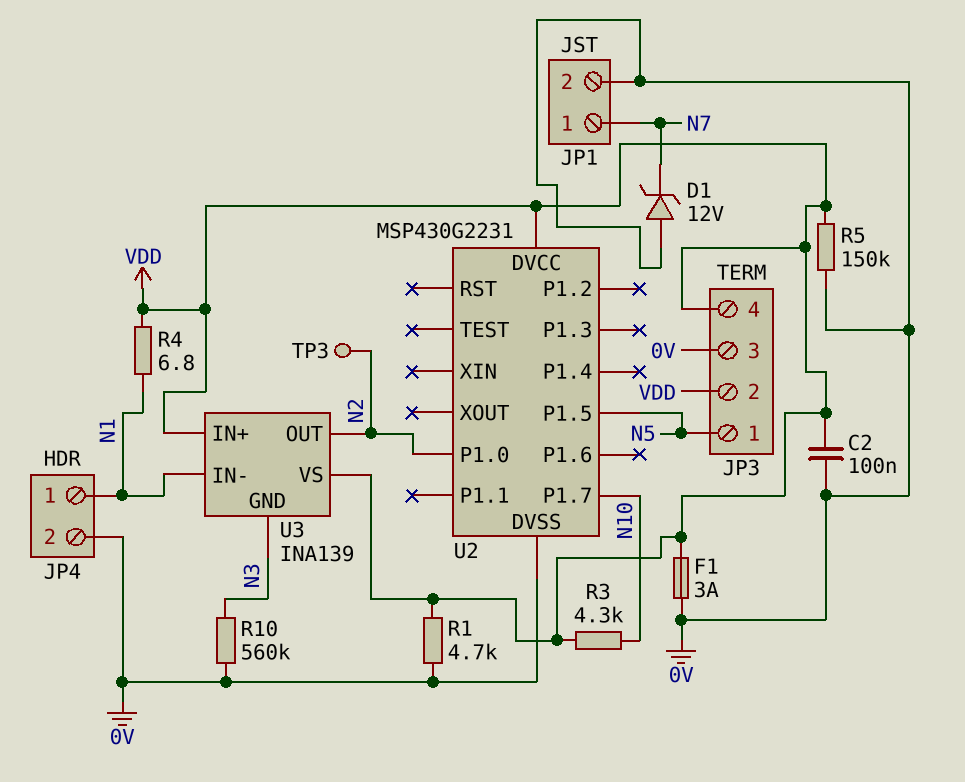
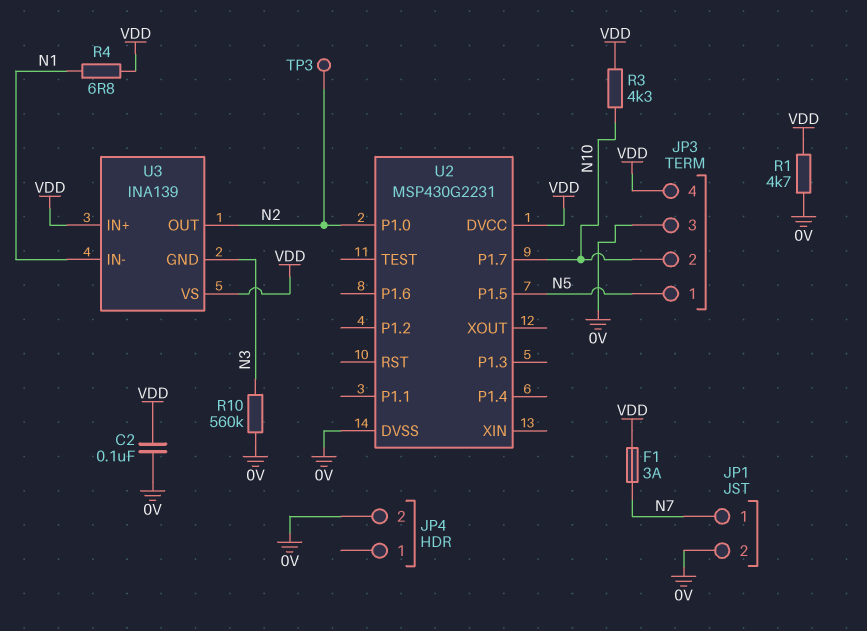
D1: zener 12V (A 0V, K N7) -> none
F1: 3A (0V, VDD) -> 3A (N7, VDD)
JP3 pin 2: VDD -> N10
JP4 pin 1: N1 -> none
R5: 150k (0V, VDD) -> none

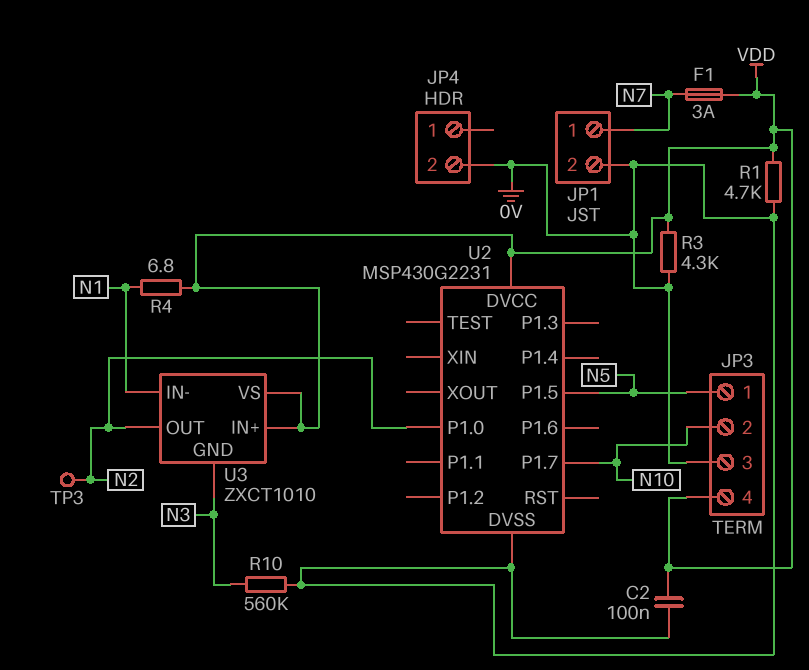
R3: 4.3k (N10, VDD) -> 4.3k (0V, VDD)
U3: INA139 -> ZXCT1010

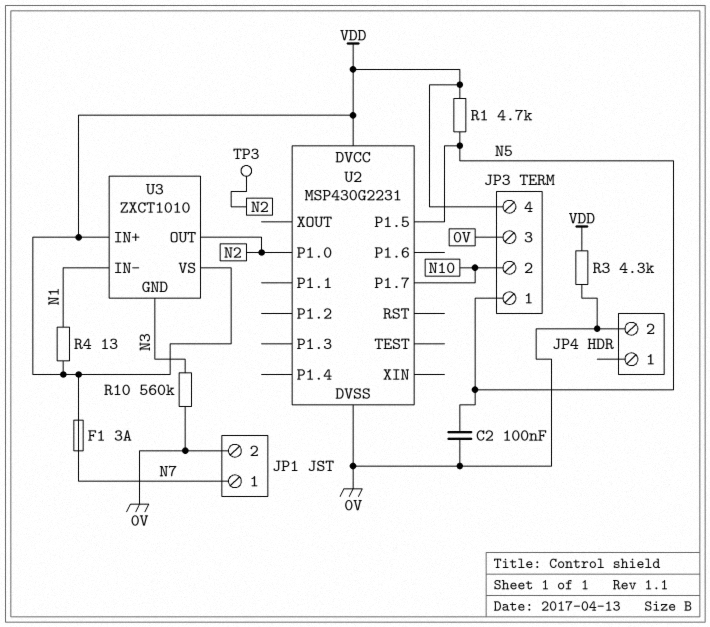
C2: 100nF (0V, VDD) -> 100nF (0V, N5)
R1: 4.7k (0V, VDD) -> 4.7k (N5, VDD)
R4: 6.8 (N1, VDD) -> 13 (N1, VDD)

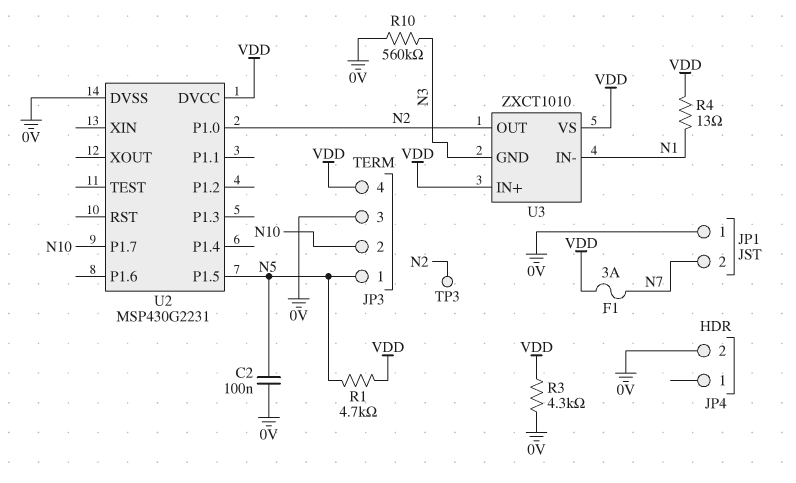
JP1 pin 1: N7 -> 0V
JP1 pin 2: 0V -> N7

